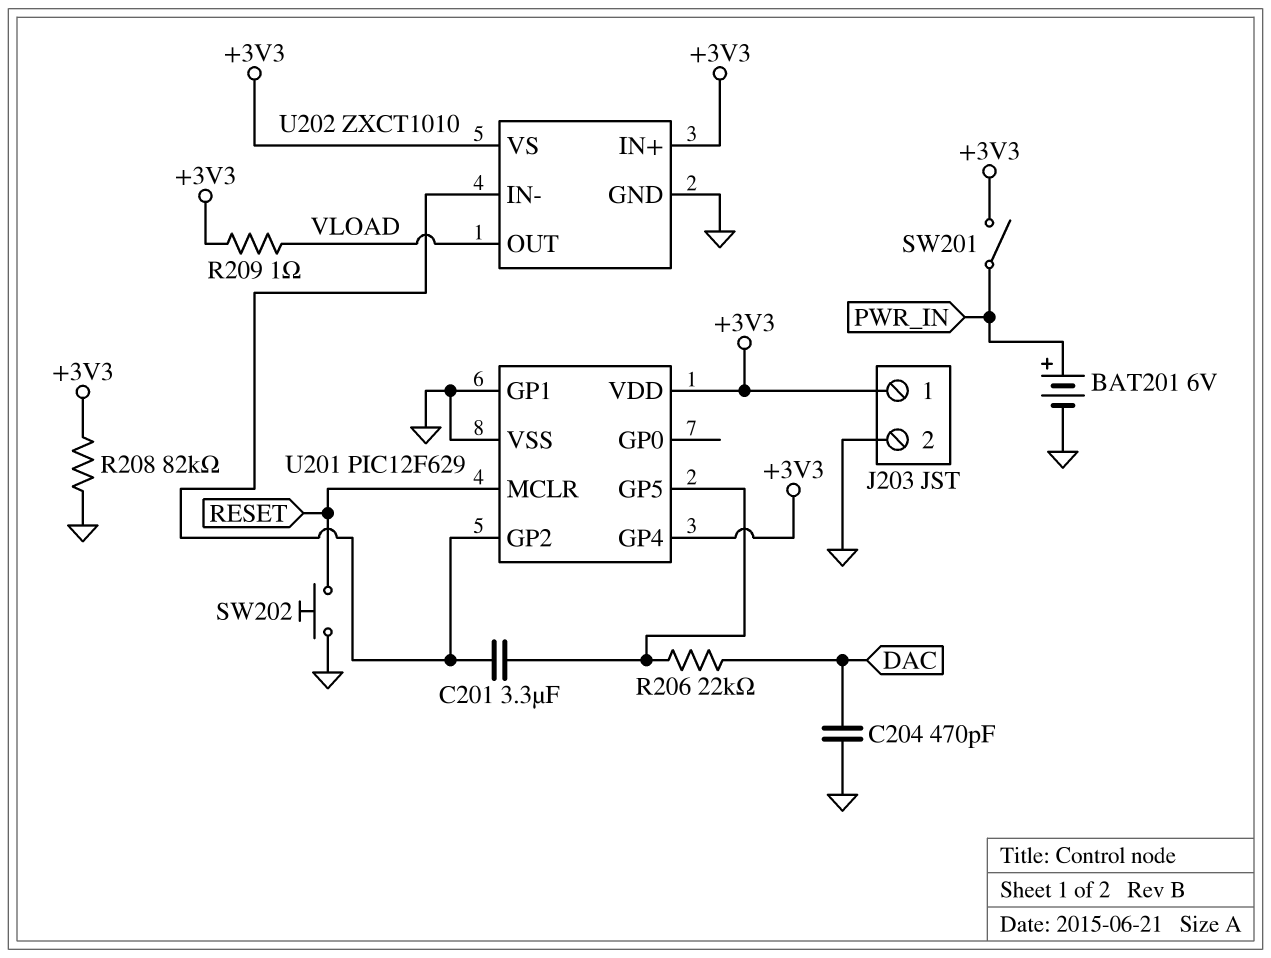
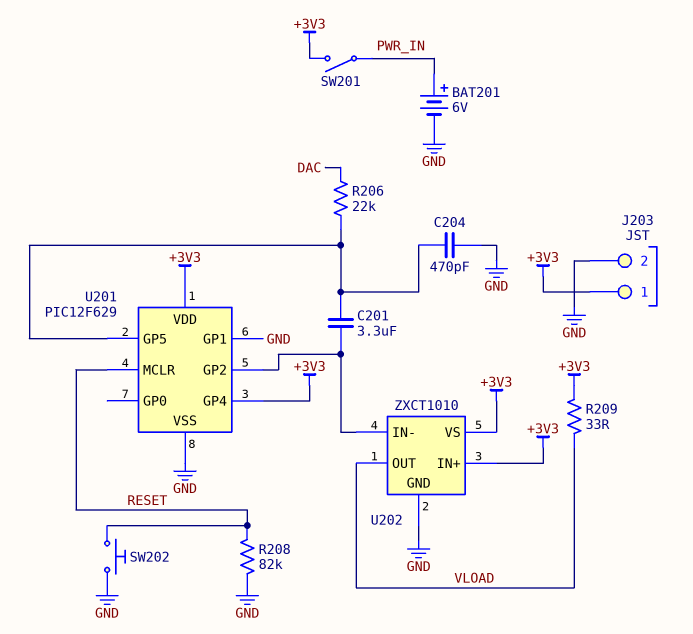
C204: 470pF (DAC, GND) -> 470pF (GND, U201/GP5)
R208: 82k (+3V3, GND) -> 82k (GND, RESET)
R209: 1 (+3V3, VLOAD) -> 33 (+3V3, VLOAD)

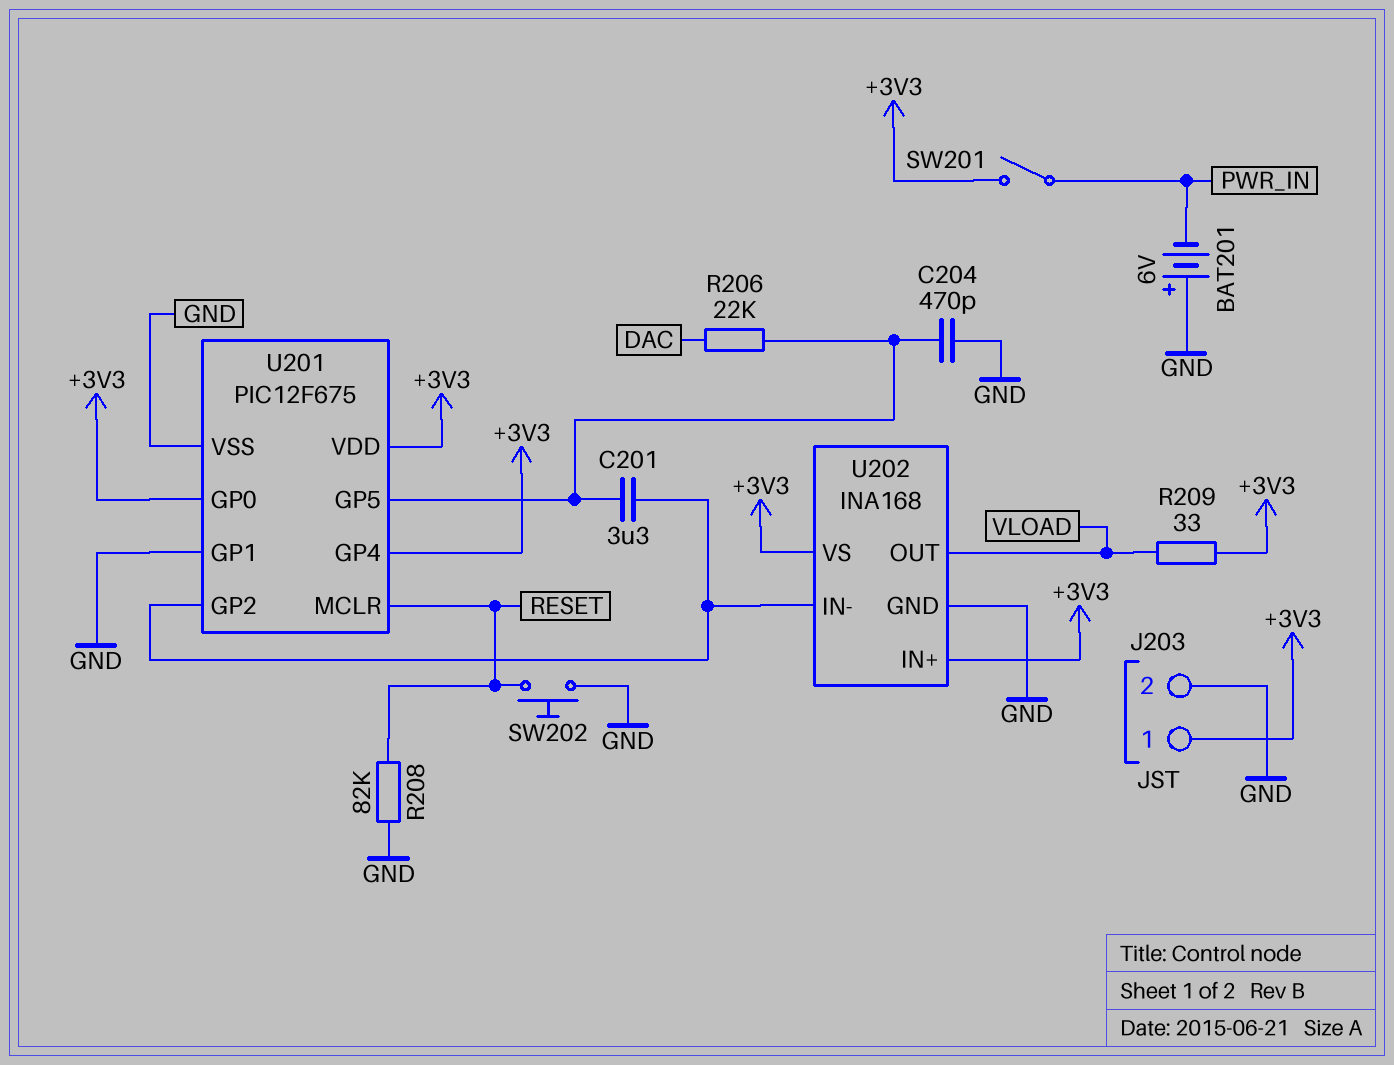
BAT201: 6V (plus PWR_IN, minus GND) -> 6V (plus GND, minus PWR_IN)
U201: PIC12F629 -> PIC12F675
U201 pin GP0: none -> +3V3
U202: ZXCT1010 -> INA168

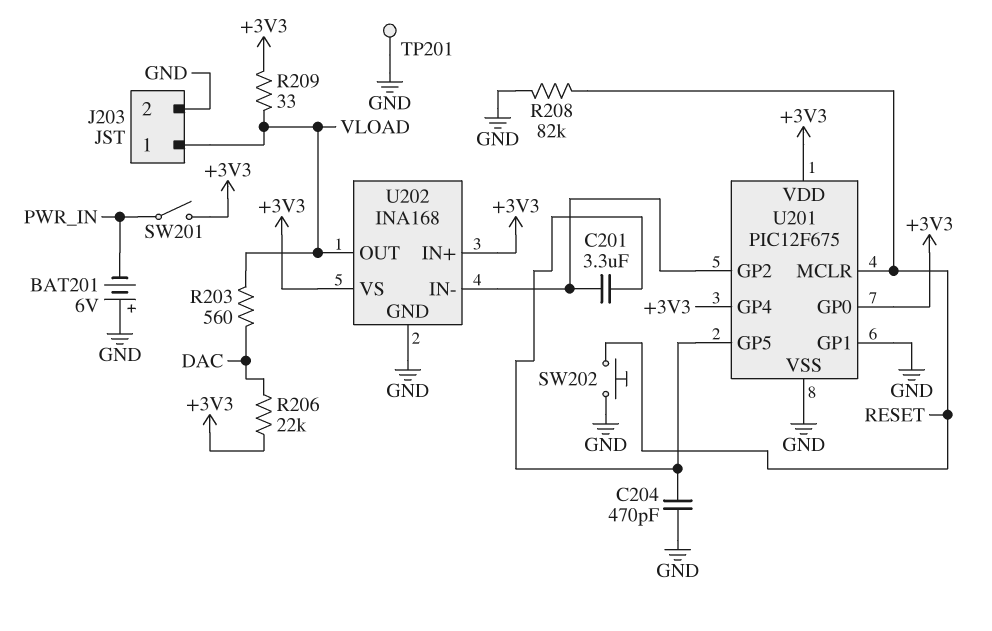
J203 pin 1: +3V3 -> VLOAD
R203: none -> 560 (DAC, VLOAD)
R206: 22k (DAC, U201/GP5) -> 22k (+3V3, DAC)
TP201: none -> test point (GND)

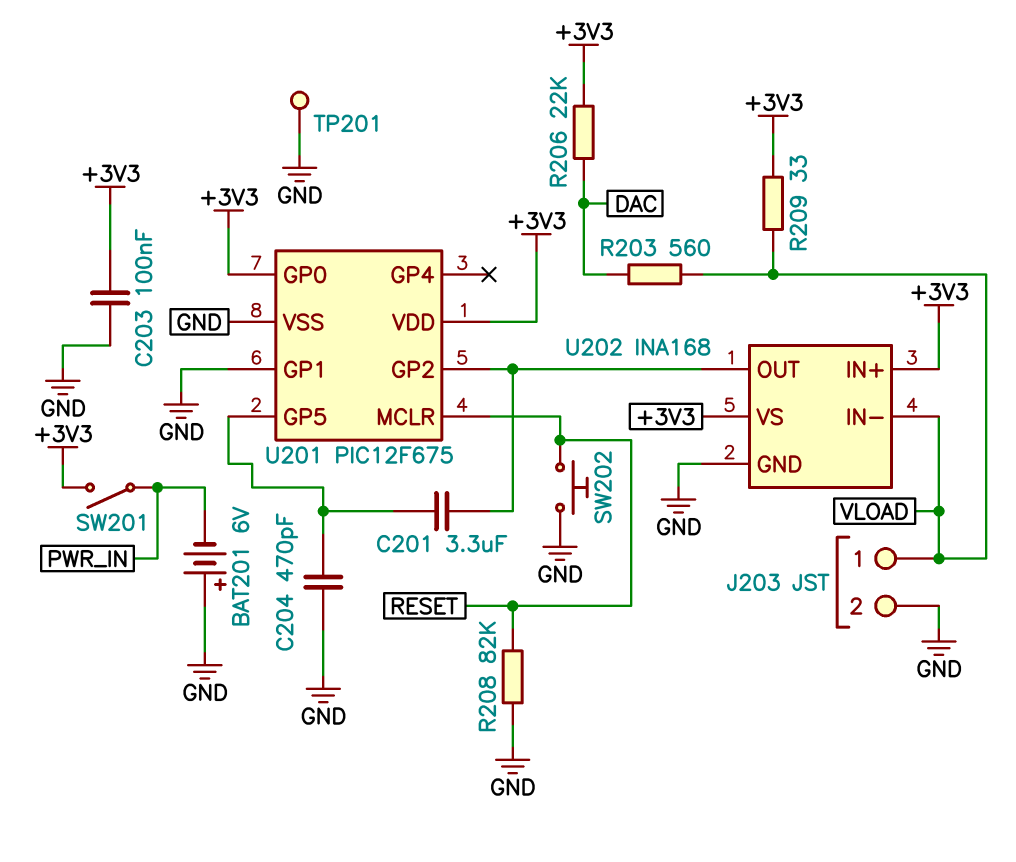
C203: none -> 100nF (+3V3, GND)
U201 pin GP4: +3V3 -> none
U202 pin IN-: U201/GP2 -> VLOAD
U202 pin OUT: VLOAD -> U201/GP2

